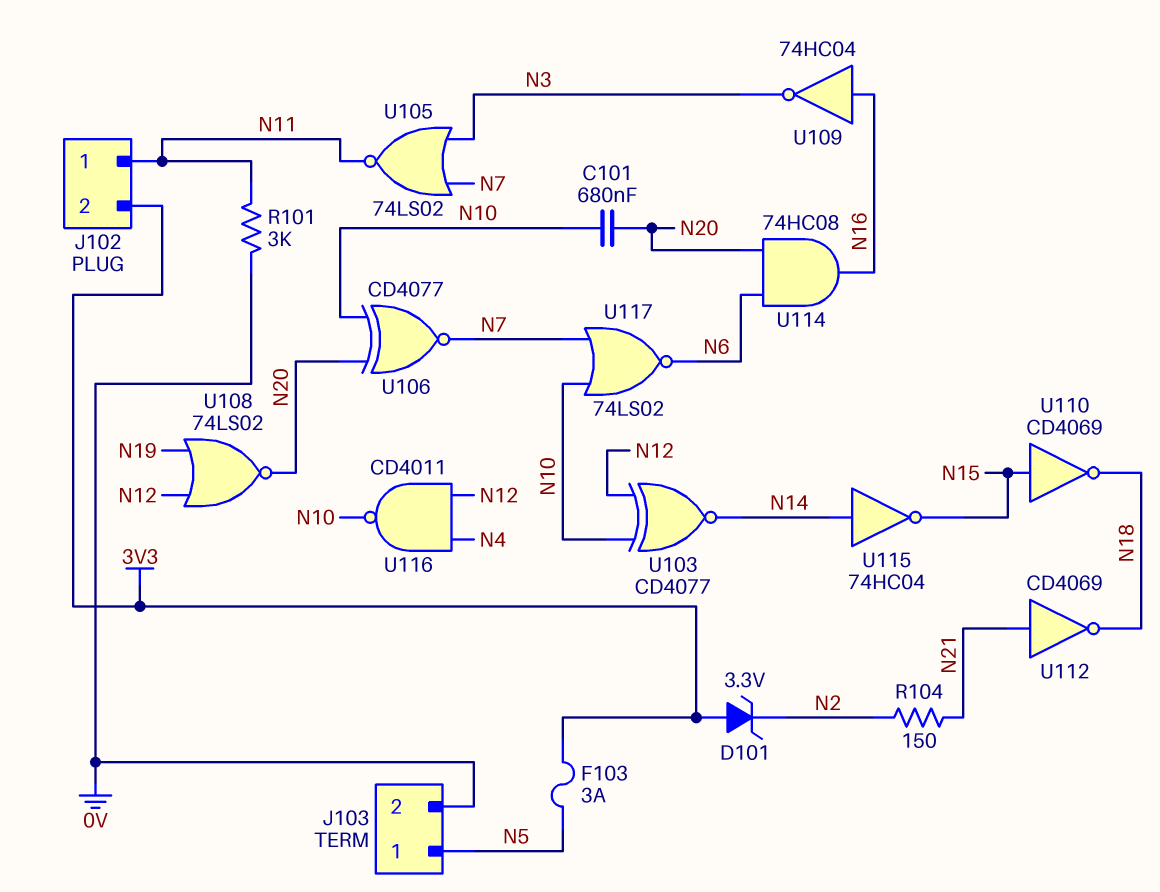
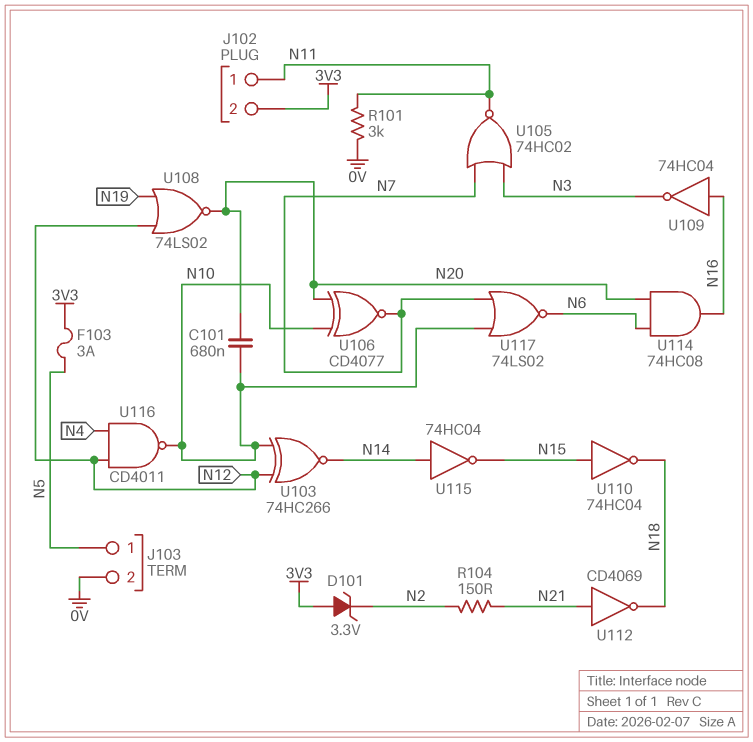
U103: XNOR CD4077 (in N10, in N12, out N14) -> XNOR 74HC266 (in N10, in N12, out N14)
U105: NOR 74LS02 (in N3, in N7, out N11) -> NOR 74HC02 (in N3, in N7, out N11)
U110: NOT CD4069 (in N15, out N18) -> NOT 74HC04 (in N15, out N18)

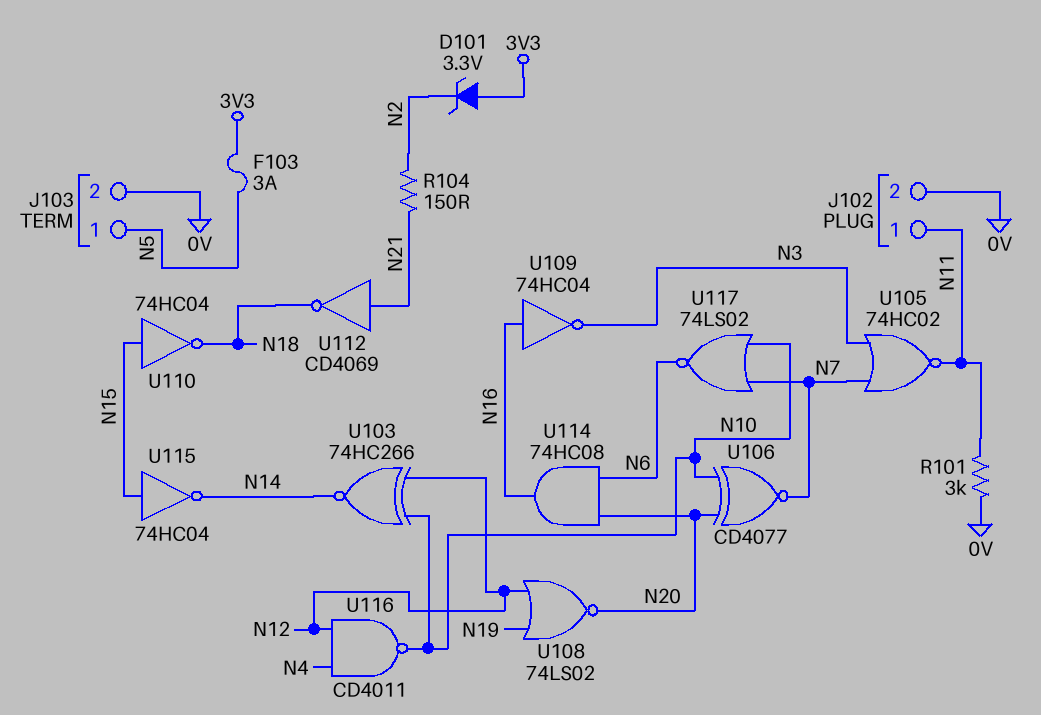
C101: 680nF (N10, N20) -> none
J102 pin 2: 3V3 -> 0V
U115: NOT 74HC04 (in N14, out N15) -> NOT 74HC04 (in N15, out N14)

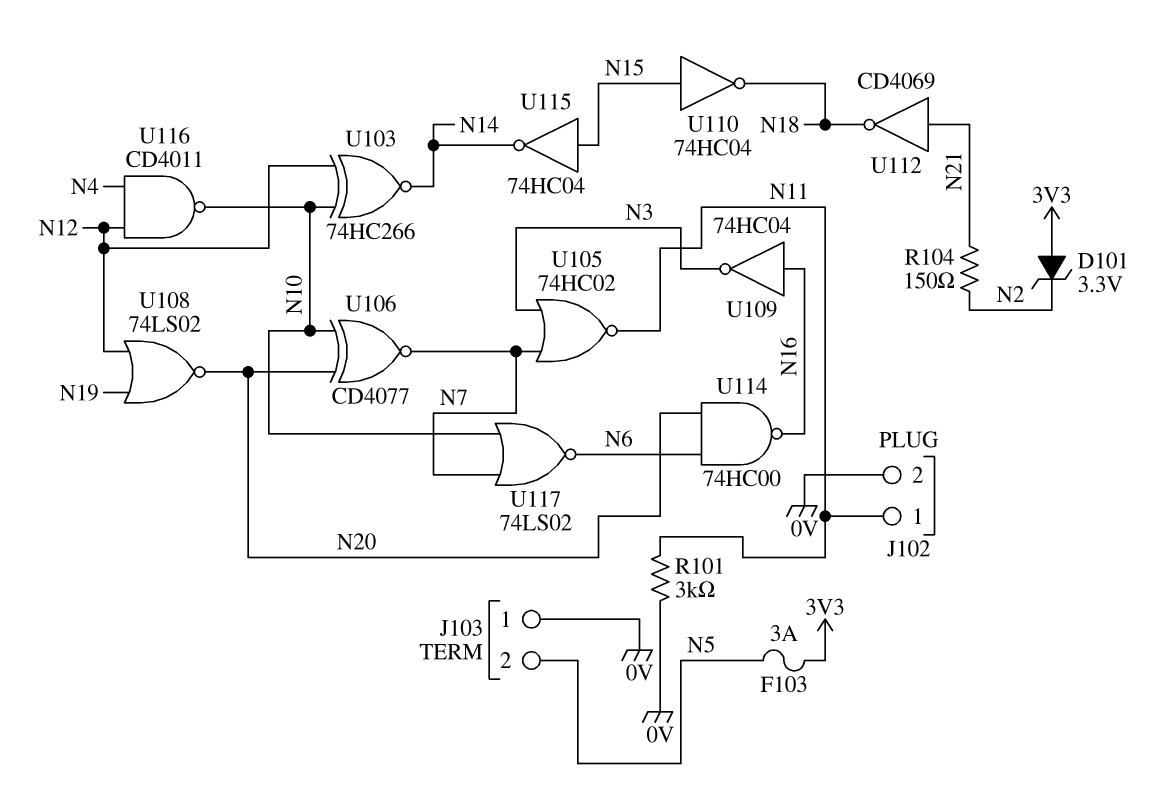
J103 pin 1: N5 -> 0V
J103 pin 2: 0V -> N5
U114: AND 74HC08 (in N6, in N20, out N16) -> NAND 74HC00 (in N6, in N20, out N16)

